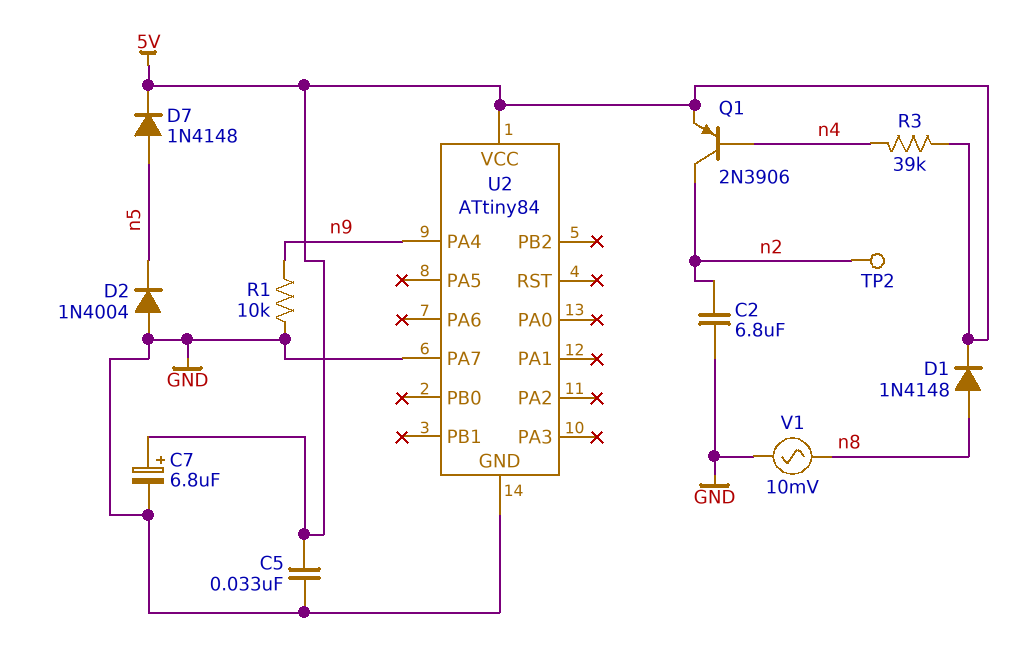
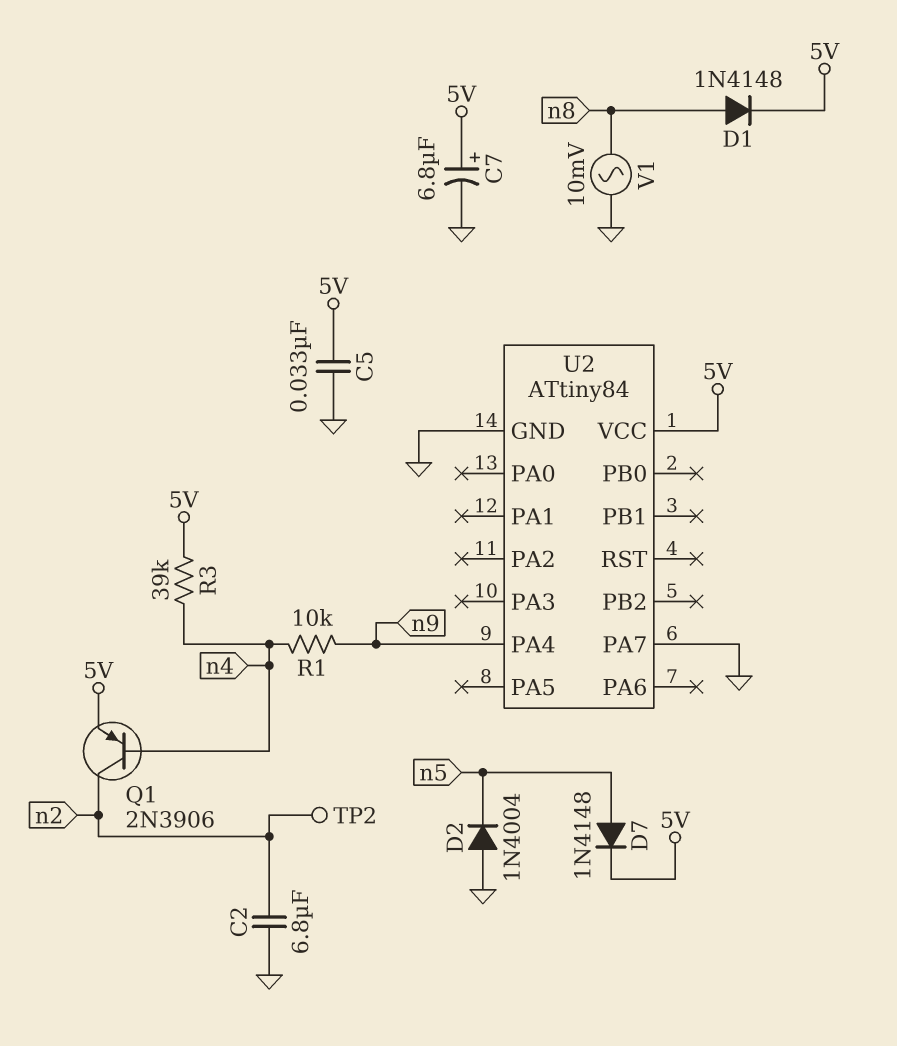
R1: 10k (GND, n9) -> 10k (n4, n9)

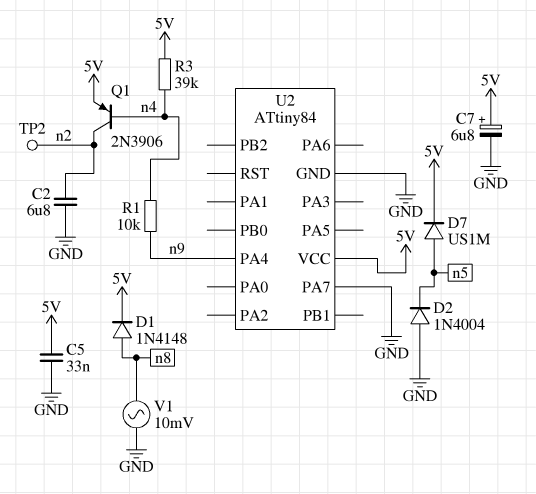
D7: diode 1N4148 (A n5, K 5V) -> diode US1M (A n5, K 5V)

